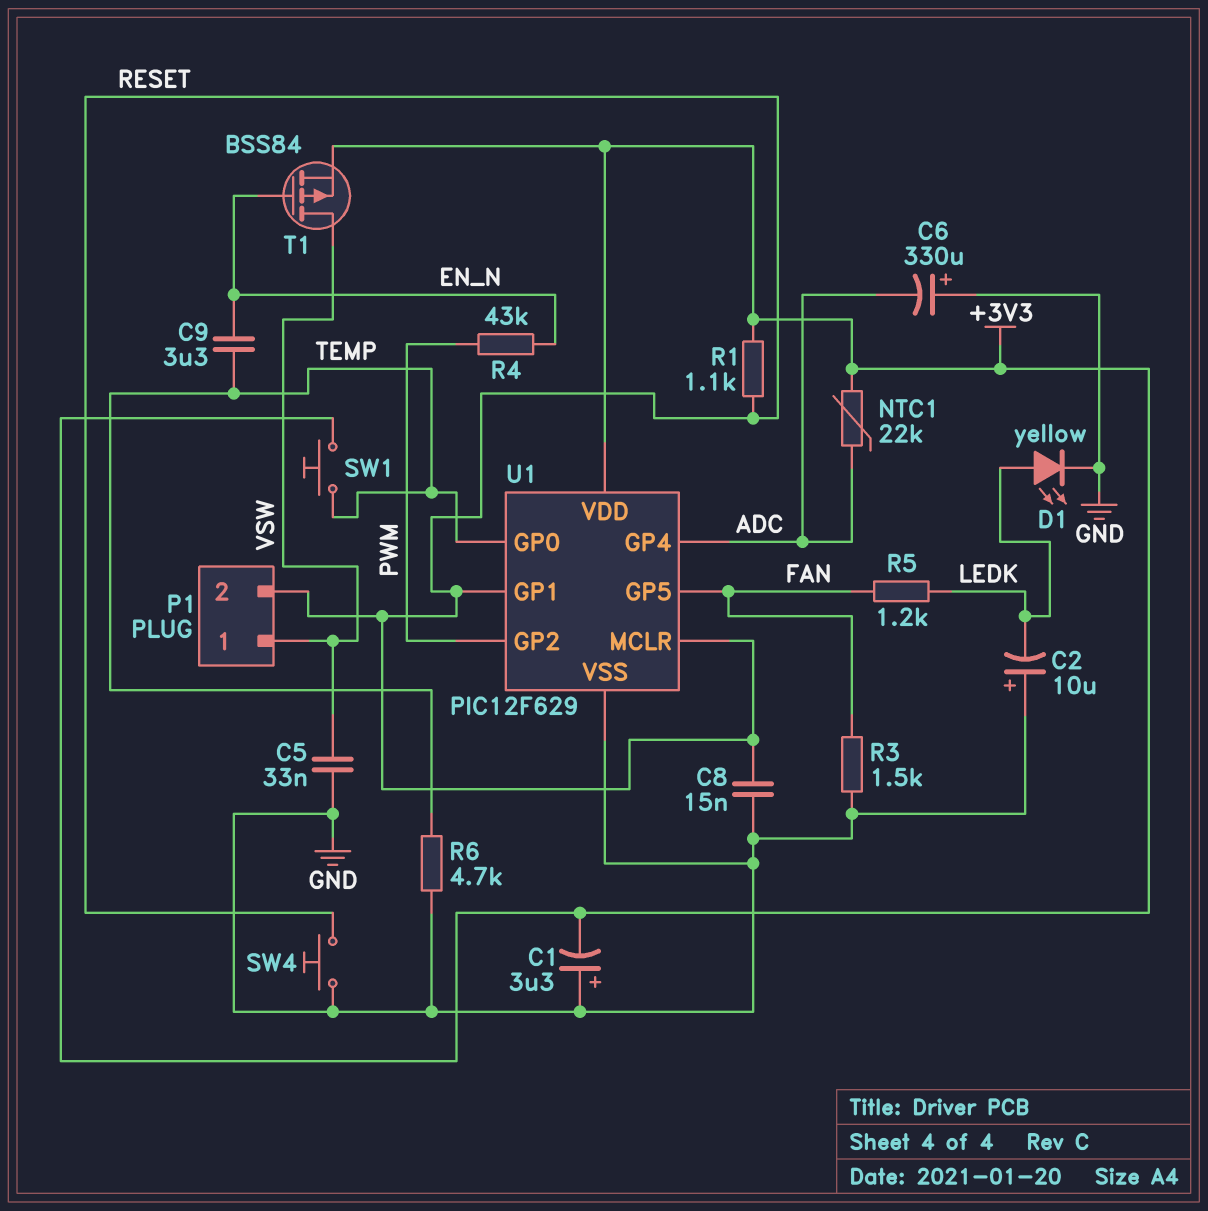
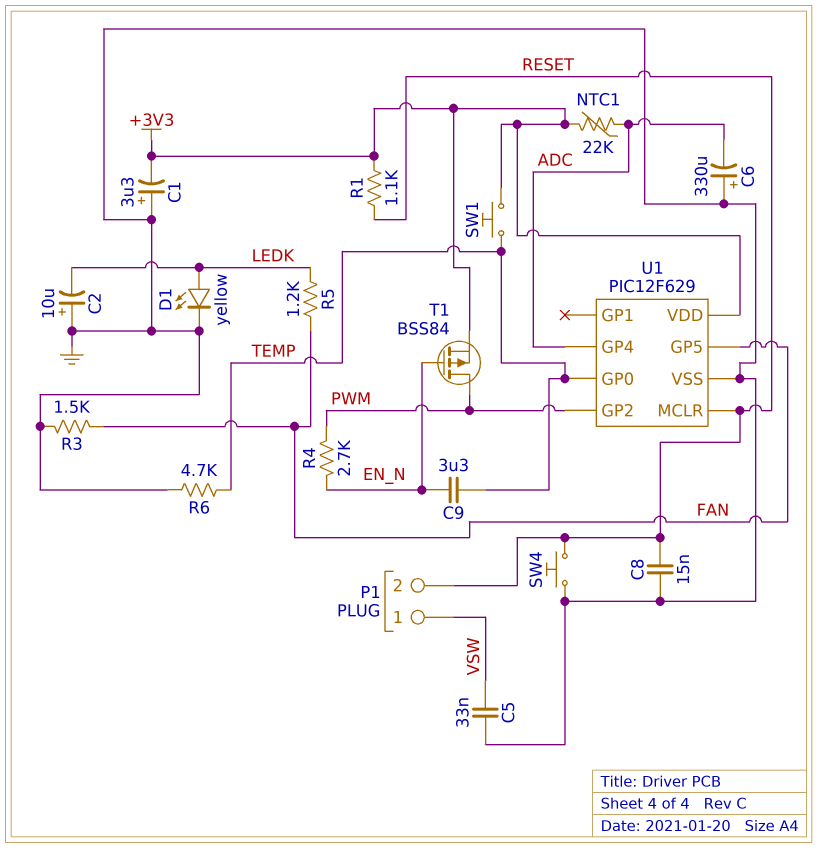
R4: 43k (EN_N, PWM) -> 2.7k (EN_N, PWM)
T1: PMOS BSS84 (G EN_N, D VSW, S +3V3) -> PMOS BSS84 (G EN_N, D PWM, S +3V3)
U1 pin GP1: RESET -> none

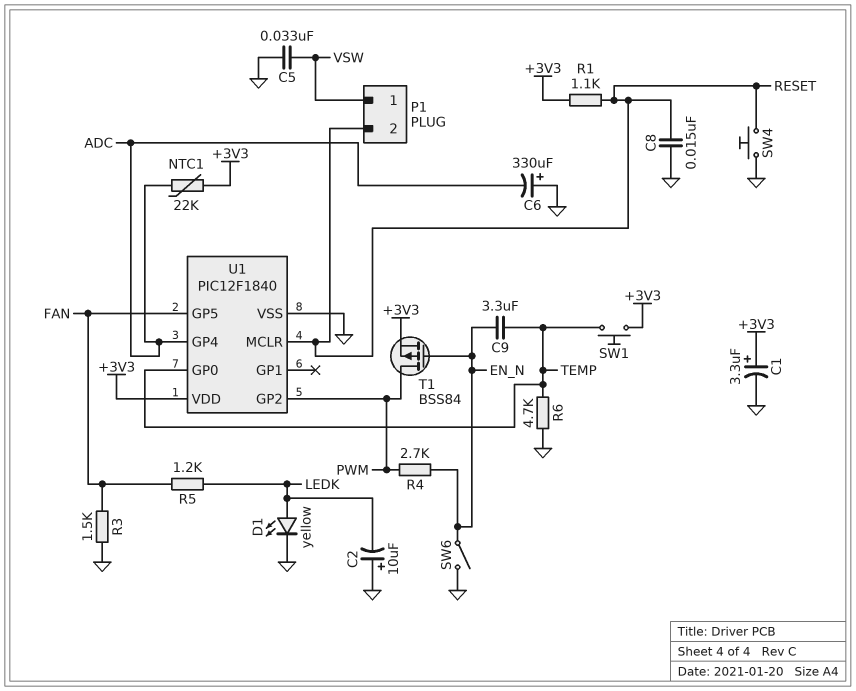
C1: 3.3uF (plus GND, minus +3V3) -> 3.3uF (plus +3V3, minus GND)
SW6: none -> switch (EN_N, GND)
U1: PIC12F629 -> PIC12F1840

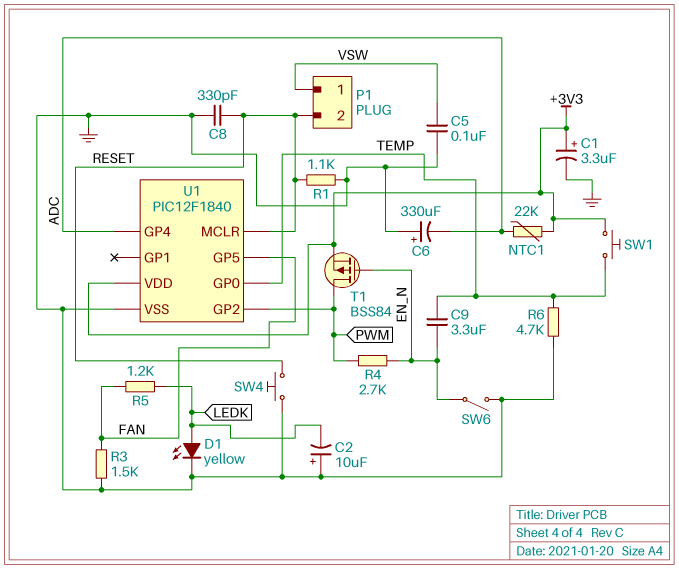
C5: 33nF (GND, VSW) -> 100nF (GND, VSW)
C8: 15nF (GND, RESET) -> 330pF (GND, RESET)
R1: 1.1k (+3V3, RESET) -> 1.1k (GND, RESET)

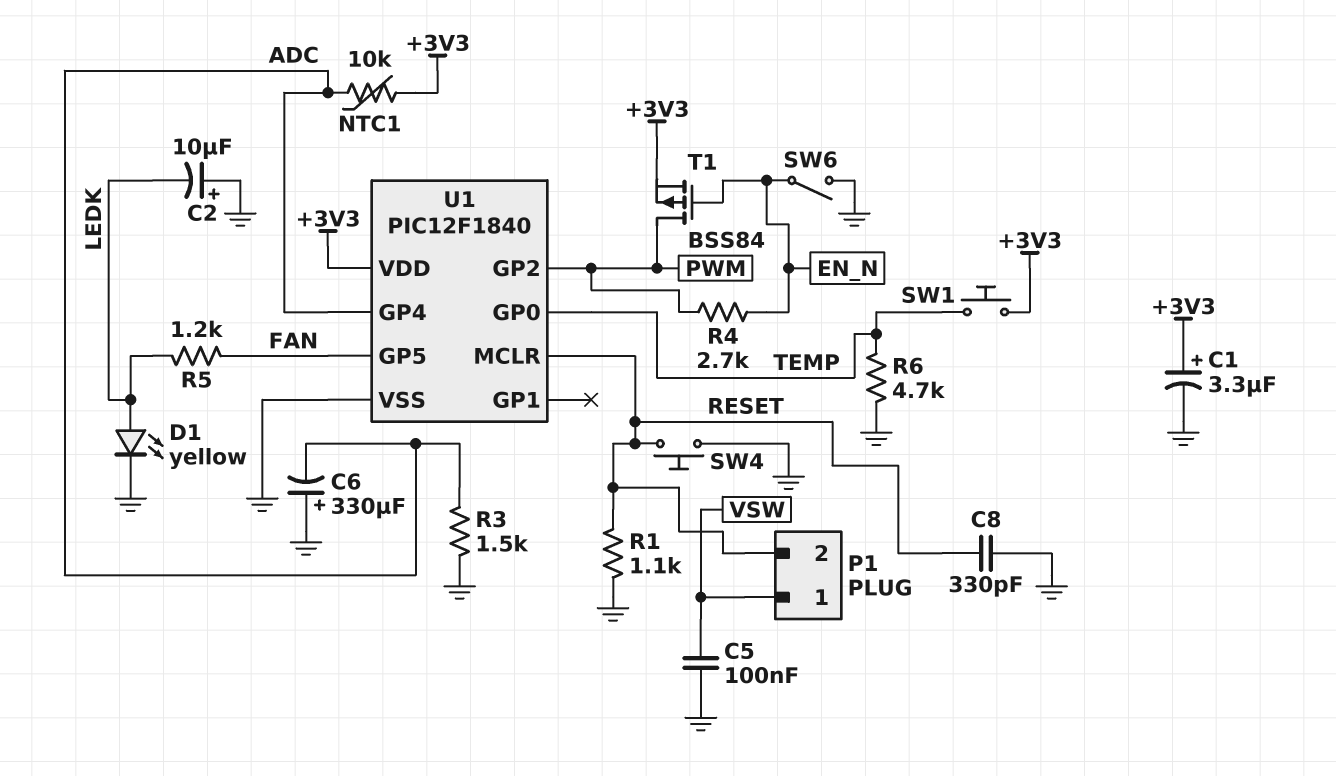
C9: 3.3uF (EN_N, TEMP) -> none
NTC1: 22k (+3V3, ADC) -> 10k (+3V3, ADC)
R3: 1.5k (FAN, GND) -> 1.5k (ADC, GND)

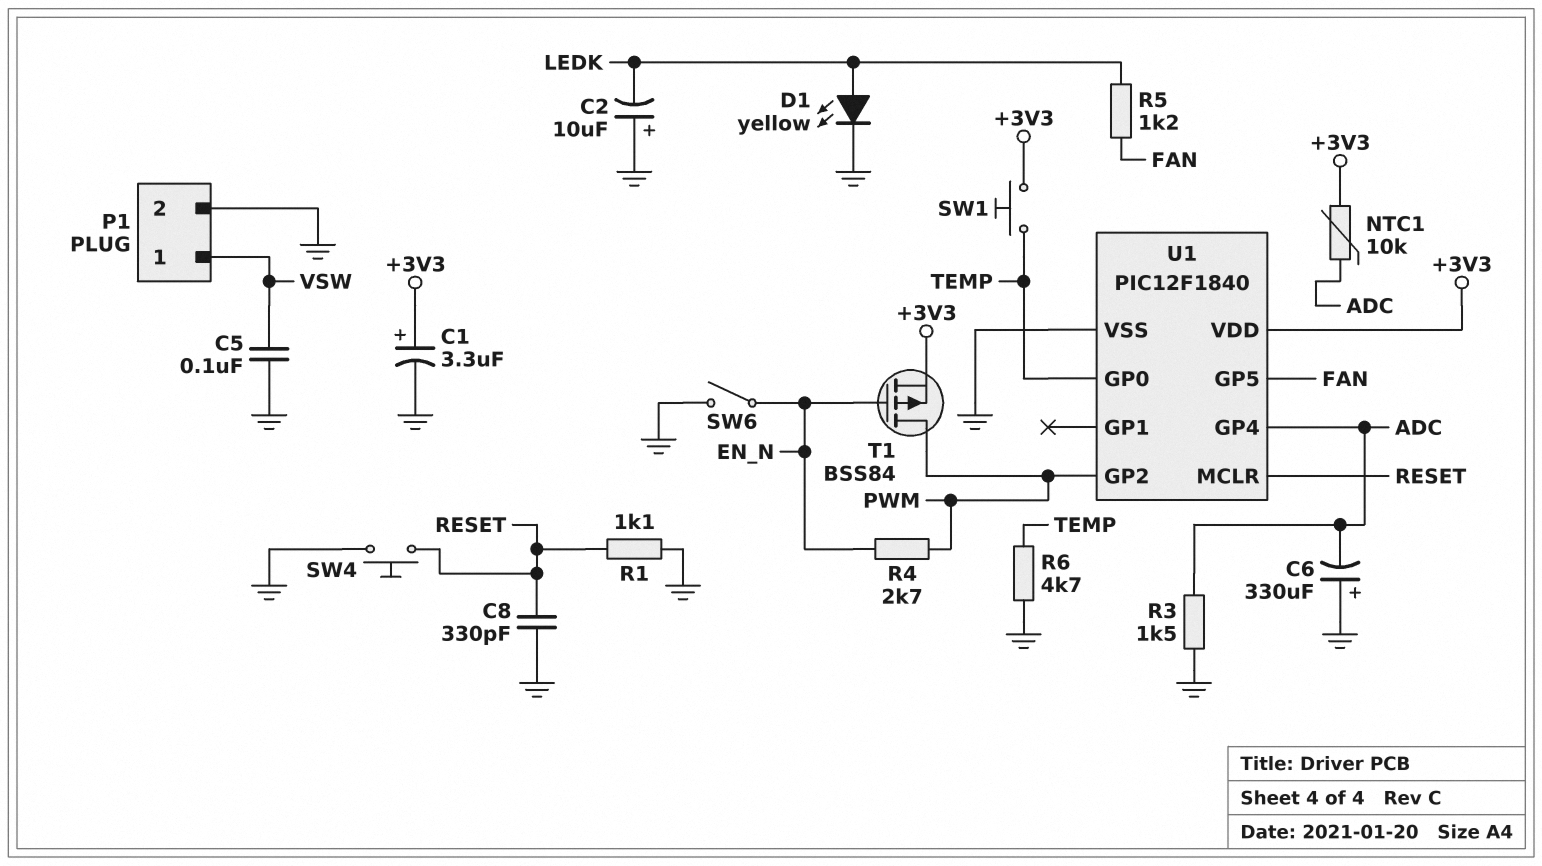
P1 pin 2: RESET -> GND

